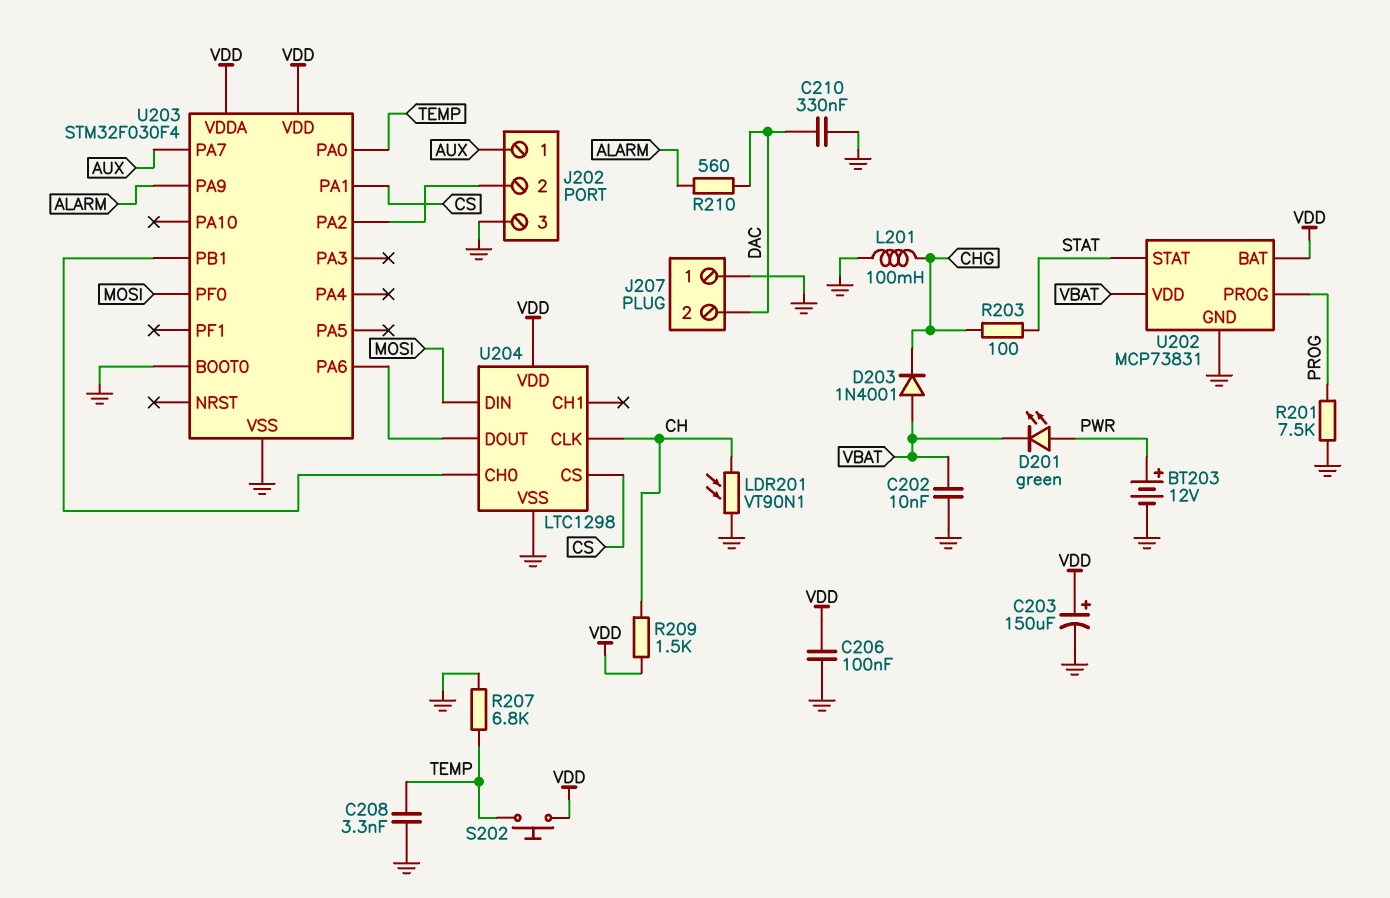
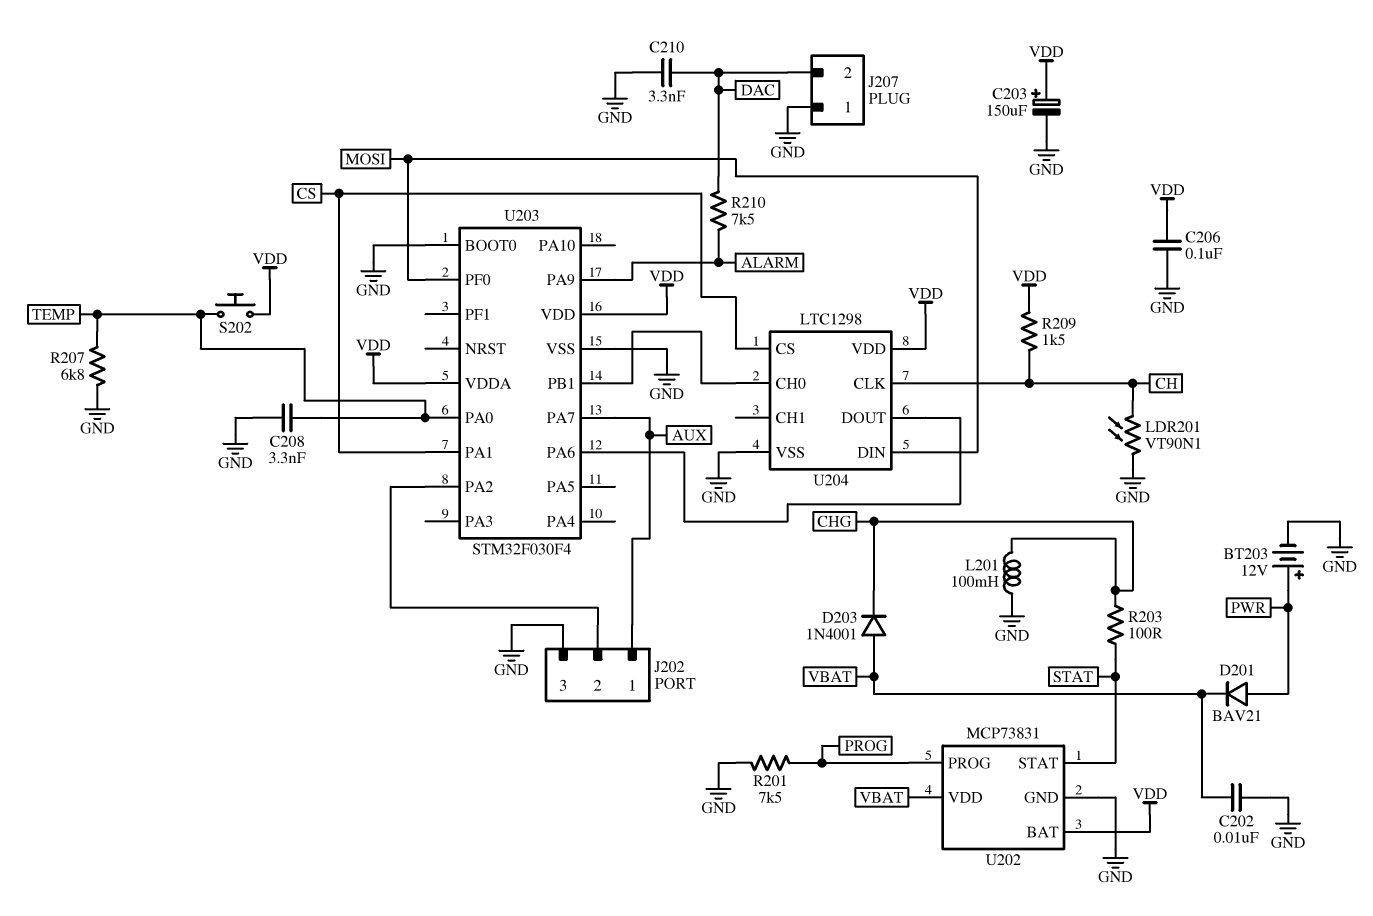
C210: 330nF (DAC, GND) -> 3.3nF (DAC, GND)
D201: LED green (A PWR, K VBAT) -> diode BAV21 (A PWR, K VBAT)
R210: 560 (ALARM, DAC) -> 7.5k (ALARM, DAC)

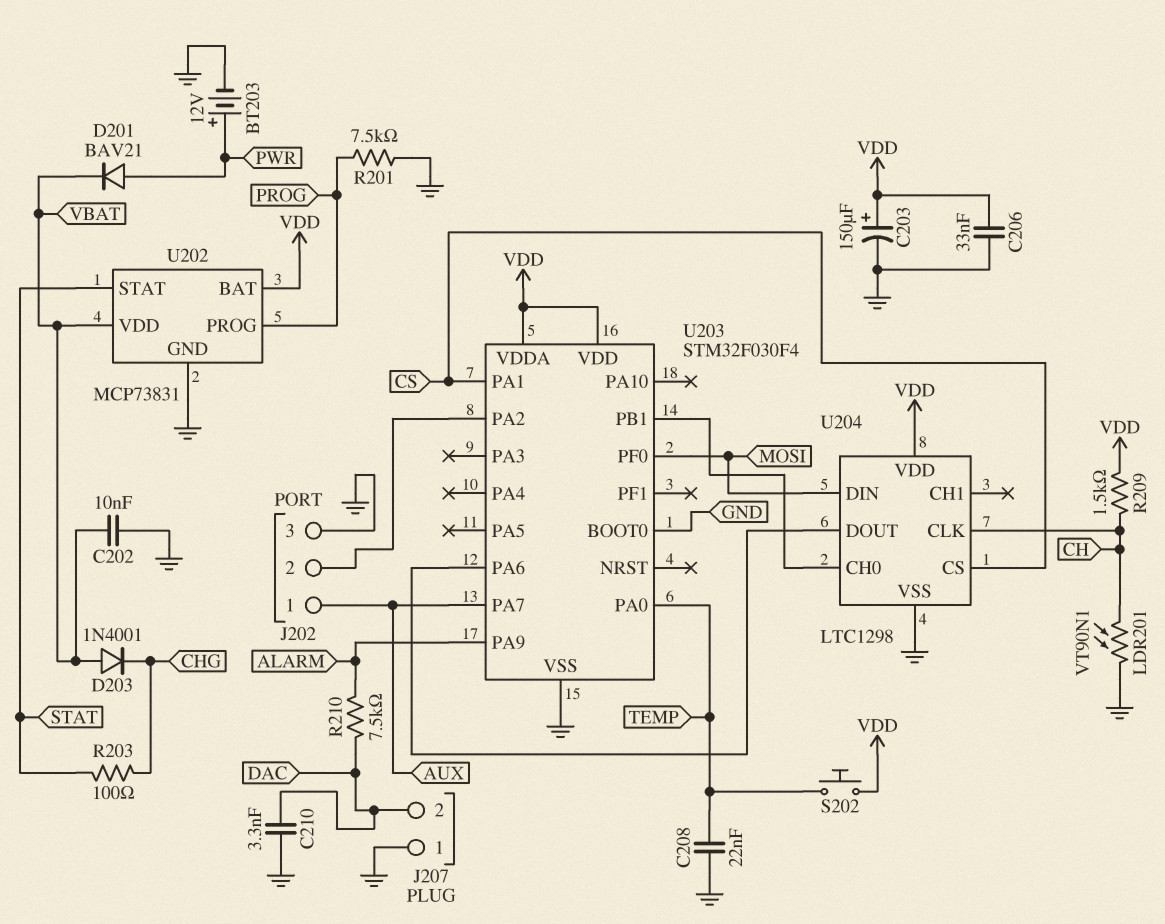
C206: 100nF (GND, VDD) -> 33nF (GND, VDD)
C208: 3.3nF (GND, TEMP) -> 22nF (GND, TEMP)
L201: 100mH (CHG, GND) -> none
R207: 6.8k (GND, TEMP) -> none

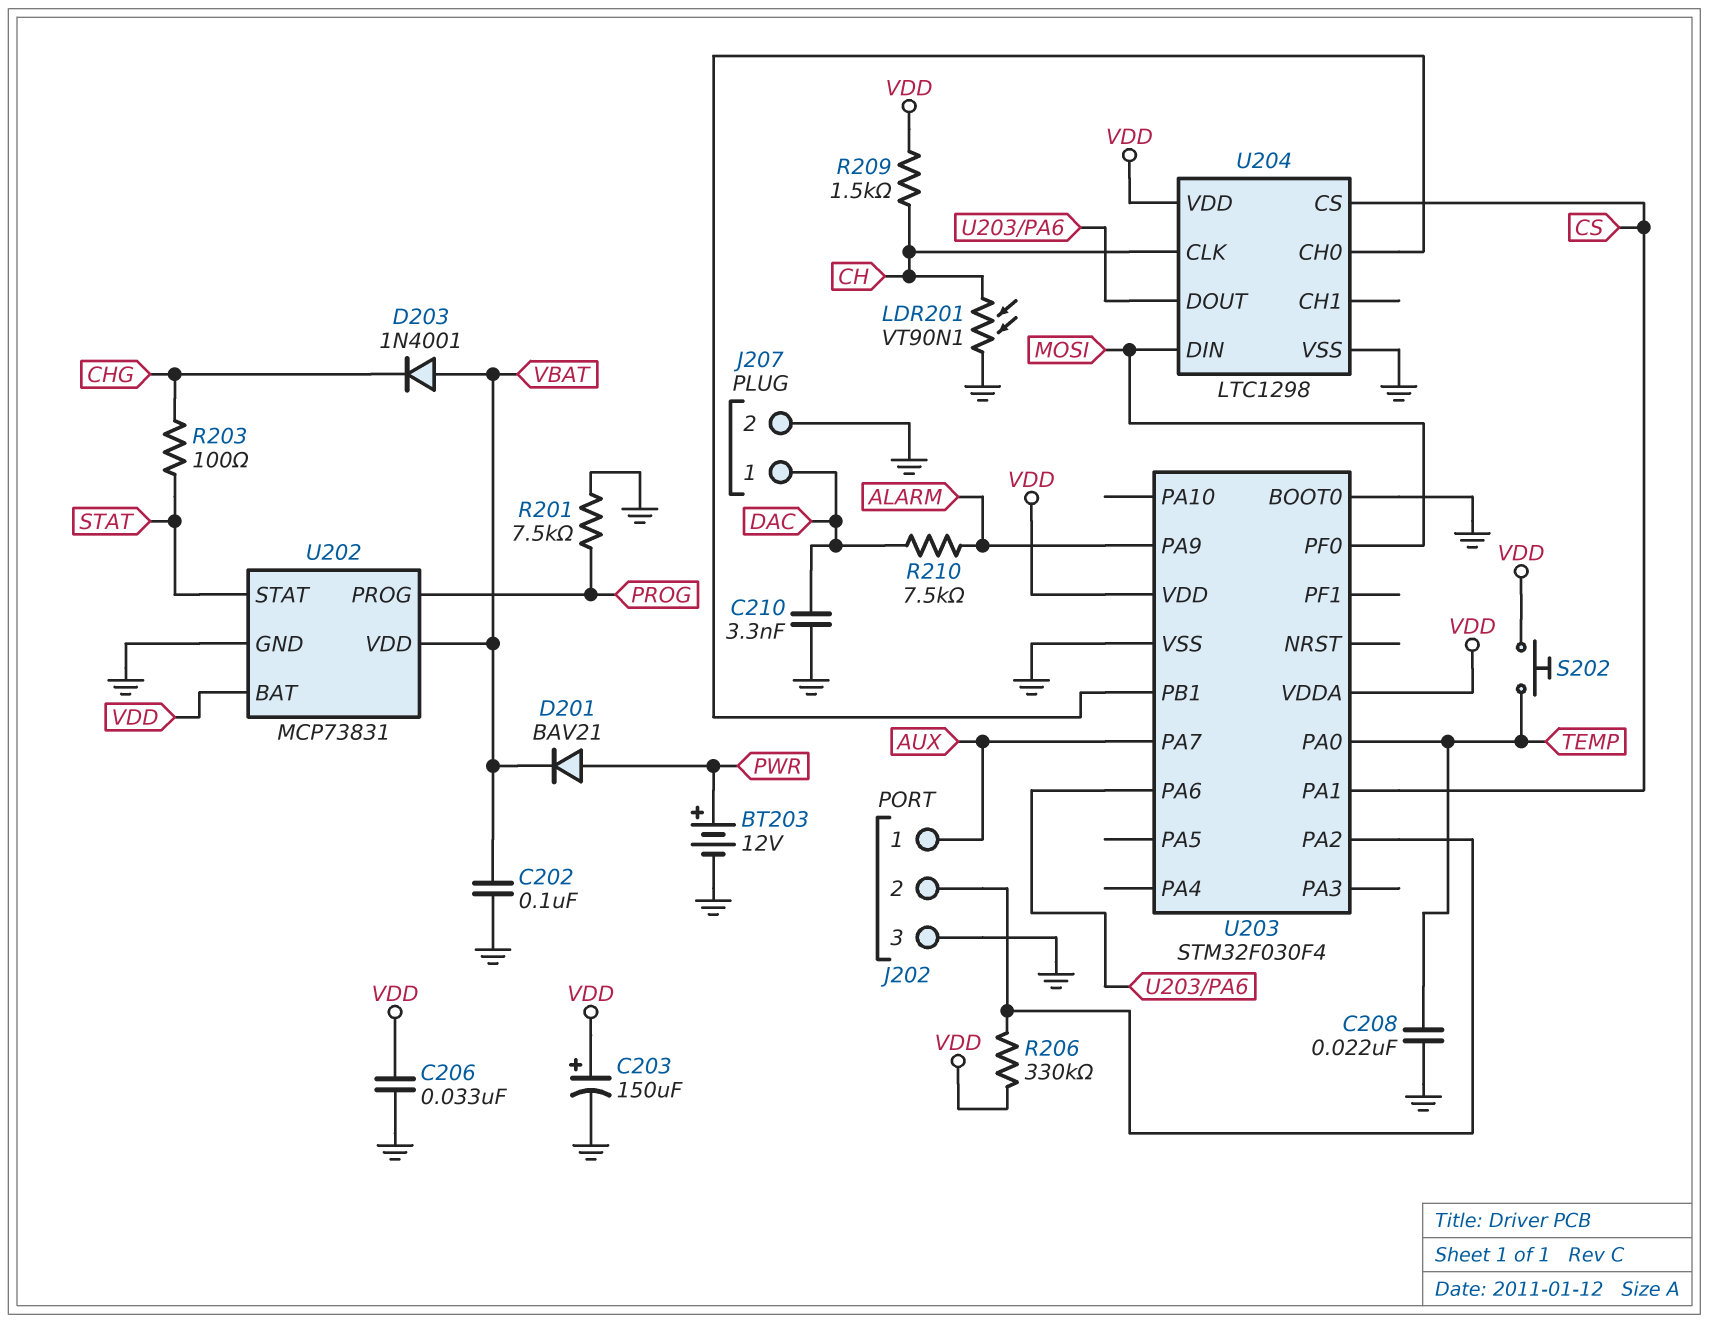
C202: 10nF (GND, VBAT) -> 100nF (GND, VBAT)
J207 pin 1: GND -> DAC
J207 pin 2: DAC -> GND
R206: none -> 330k (J202/2, VDD)

